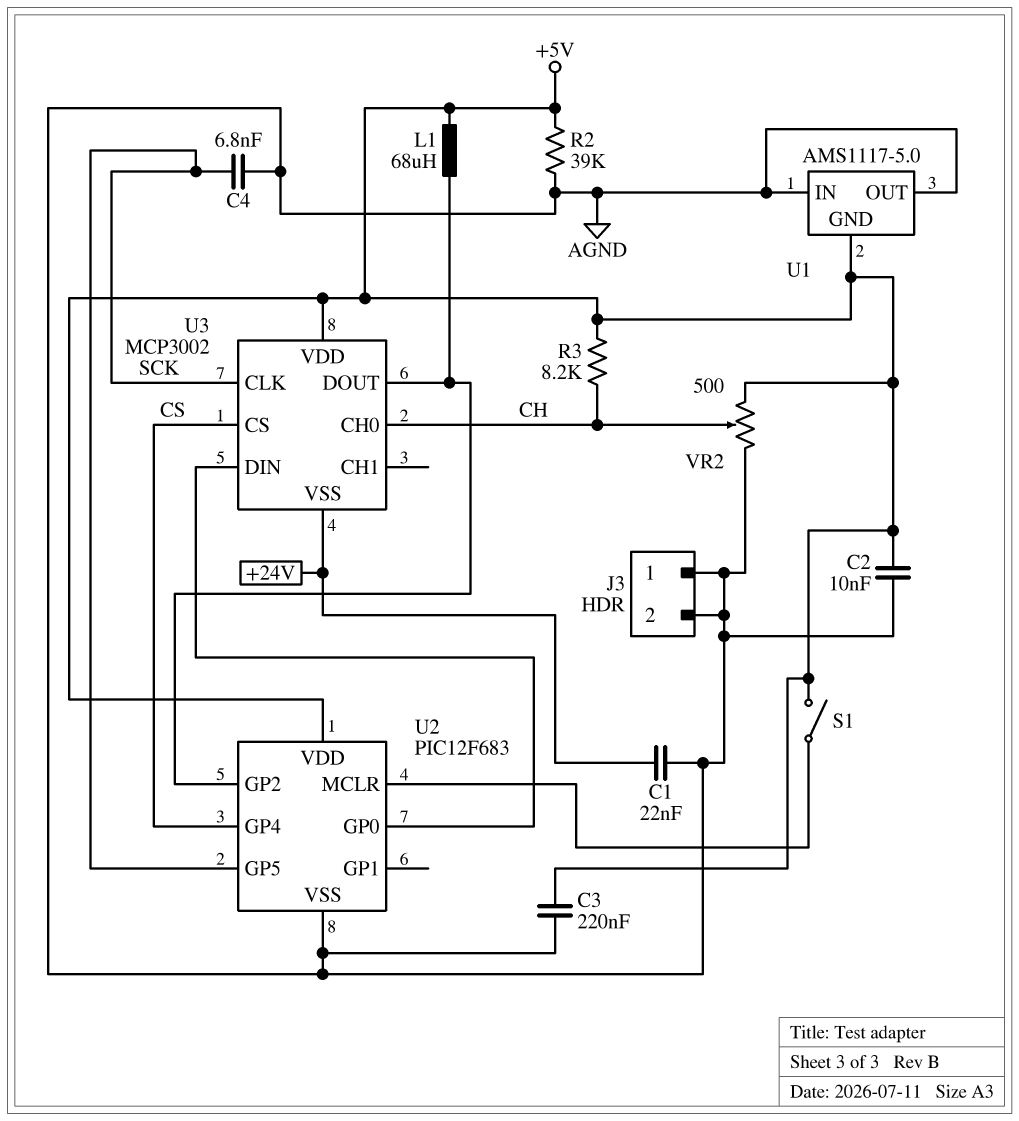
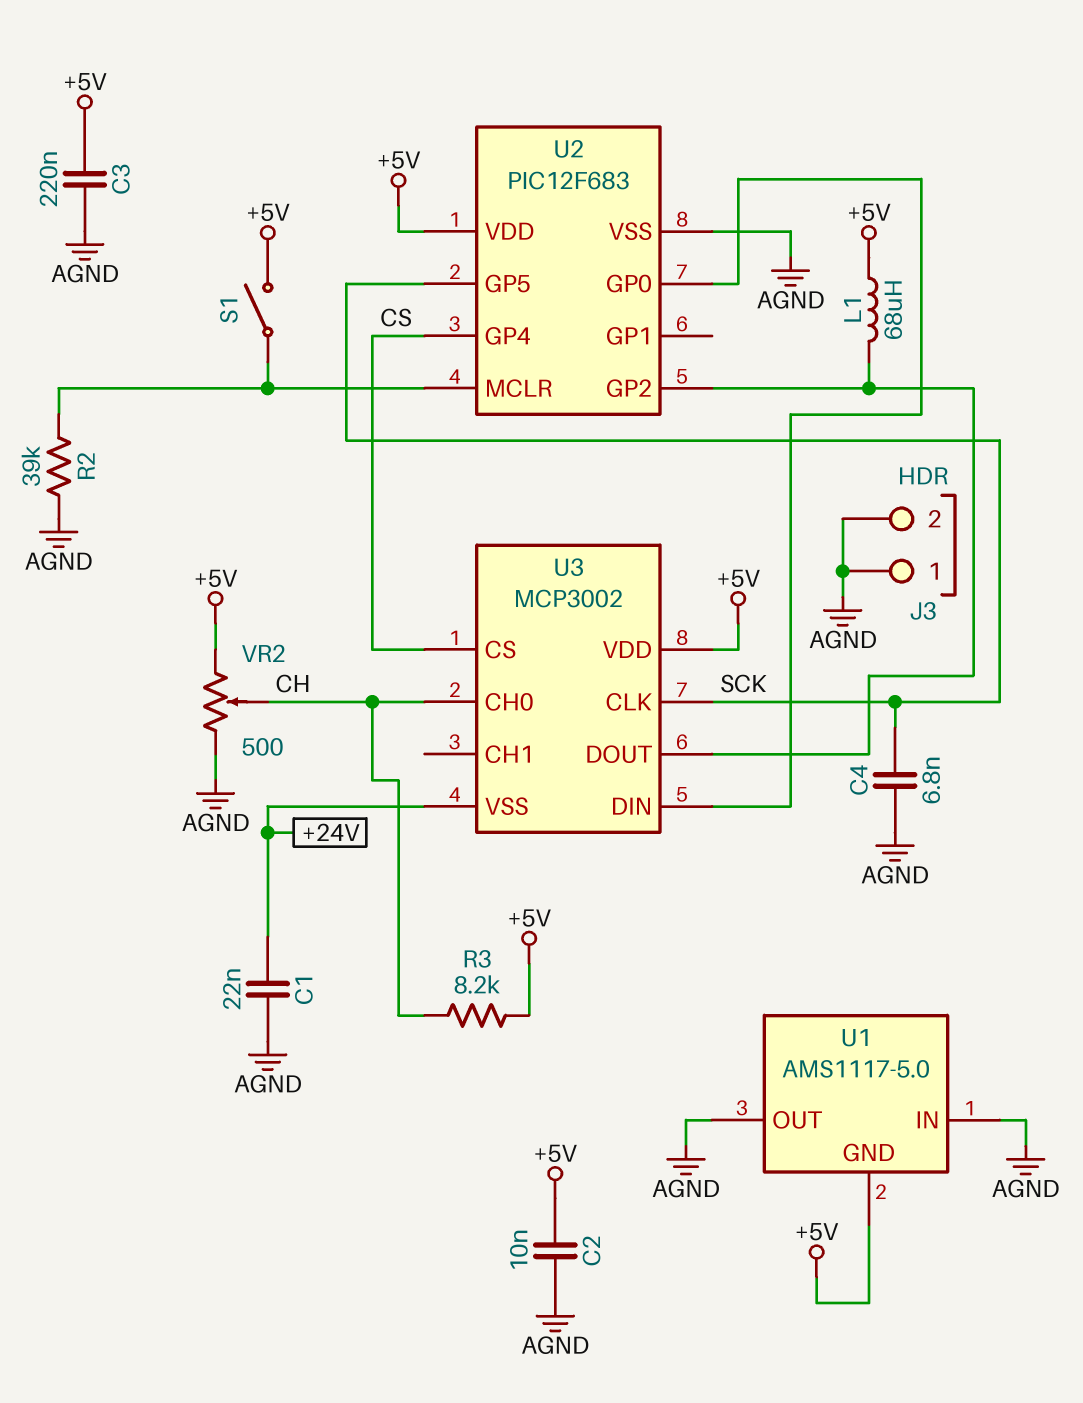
R2: 39k (+5V, AGND) -> 39k (AGND, U2/MCLR)

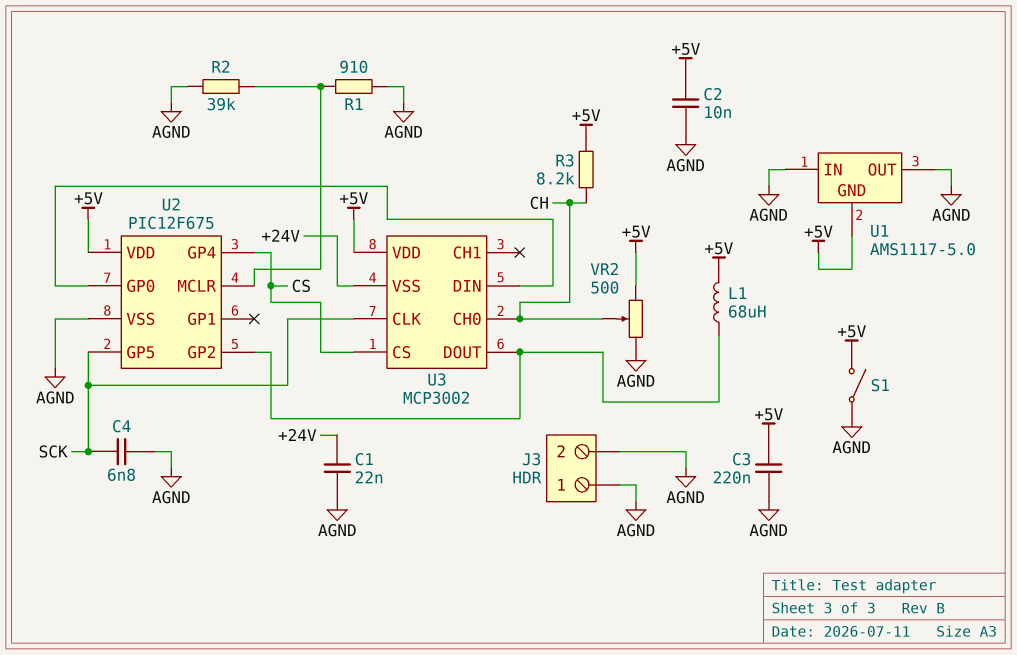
R1: none -> 910 (AGND, U2/MCLR)
S1: switch (+5V, U2/MCLR) -> switch (+5V, AGND)
U2: PIC12F683 -> PIC12F675

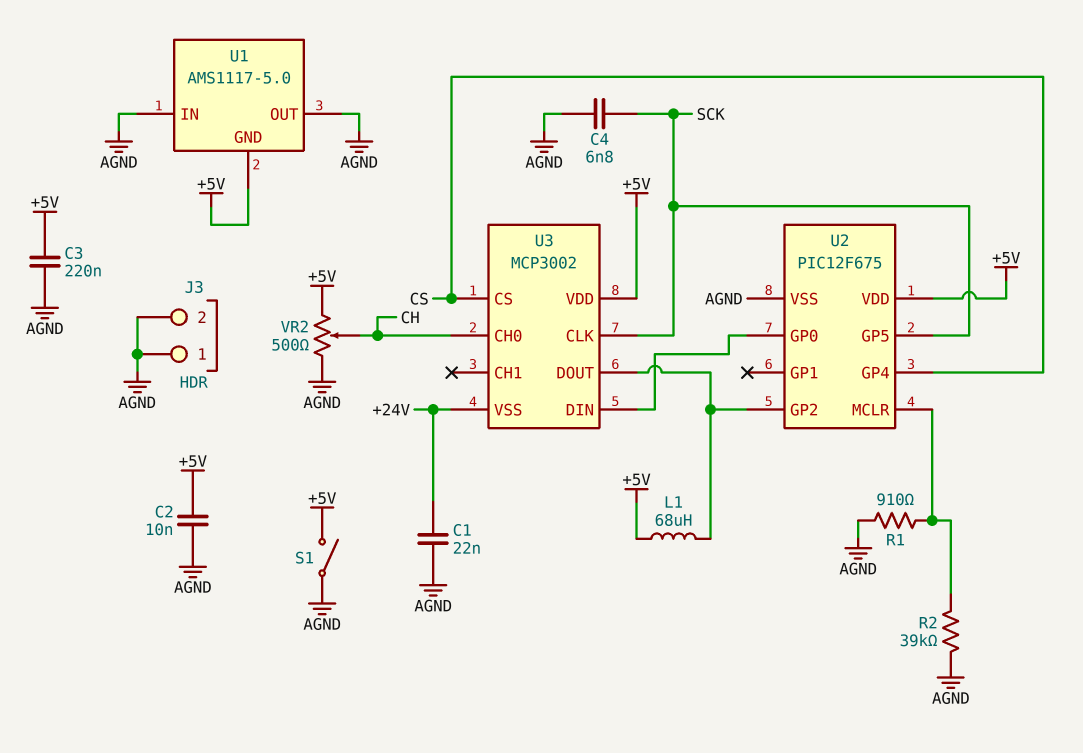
R3: 8.2k (+5V, CH) -> none

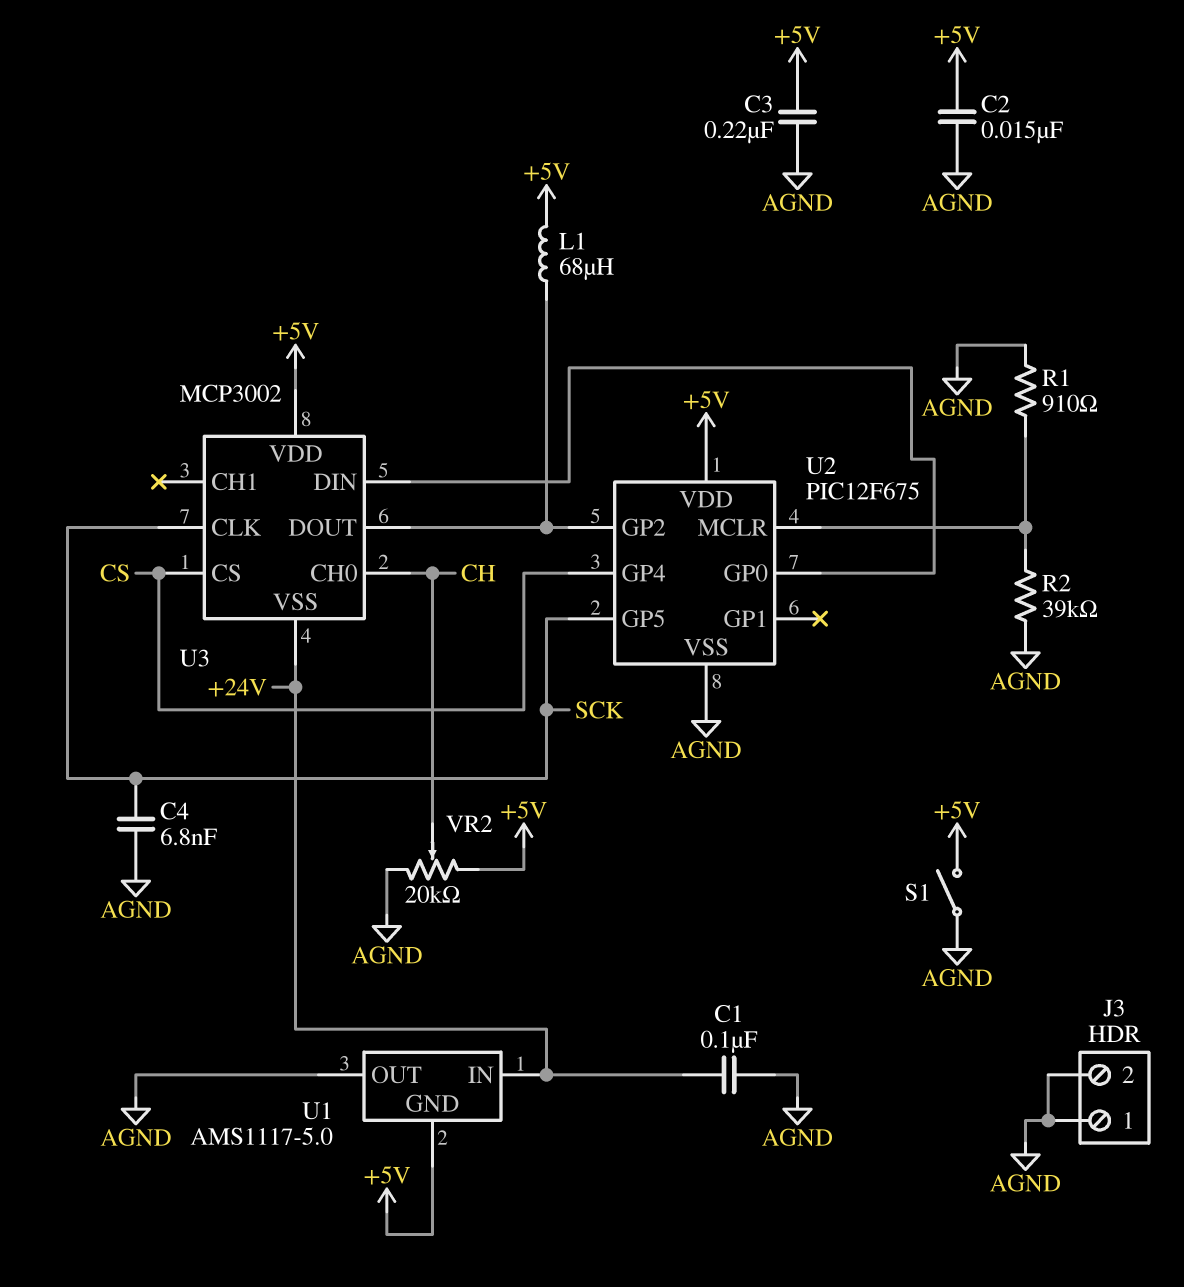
C1: 22nF (+24V, AGND) -> 100nF (+24V, AGND)
C2: 10nF (+5V, AGND) -> 15nF (+5V, AGND)
U1 pin IN: AGND -> +24V
VR2: 500 (+5V, AGND, wiper CH) -> 20k (+5V, AGND, wiper CH)

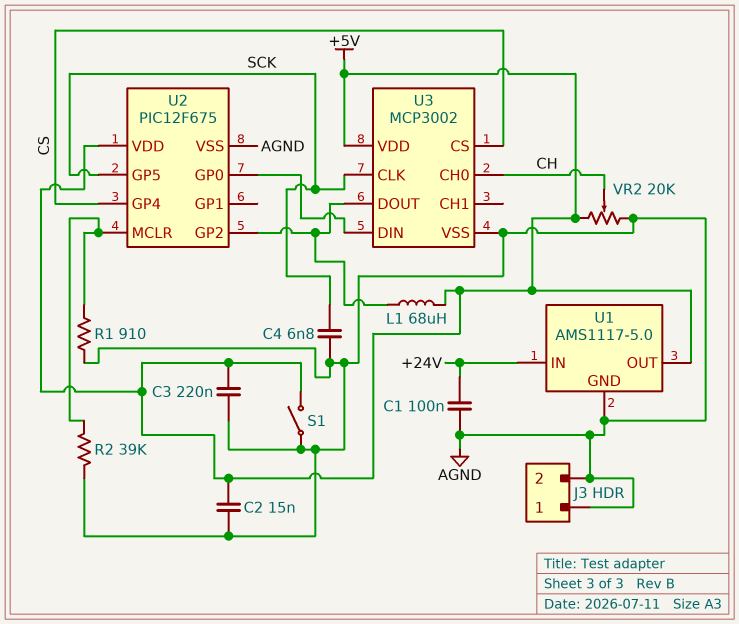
U1 pin GND: +5V -> AGND
U1 pin OUT: AGND -> +5V
U3 pin VSS: +24V -> AGND

